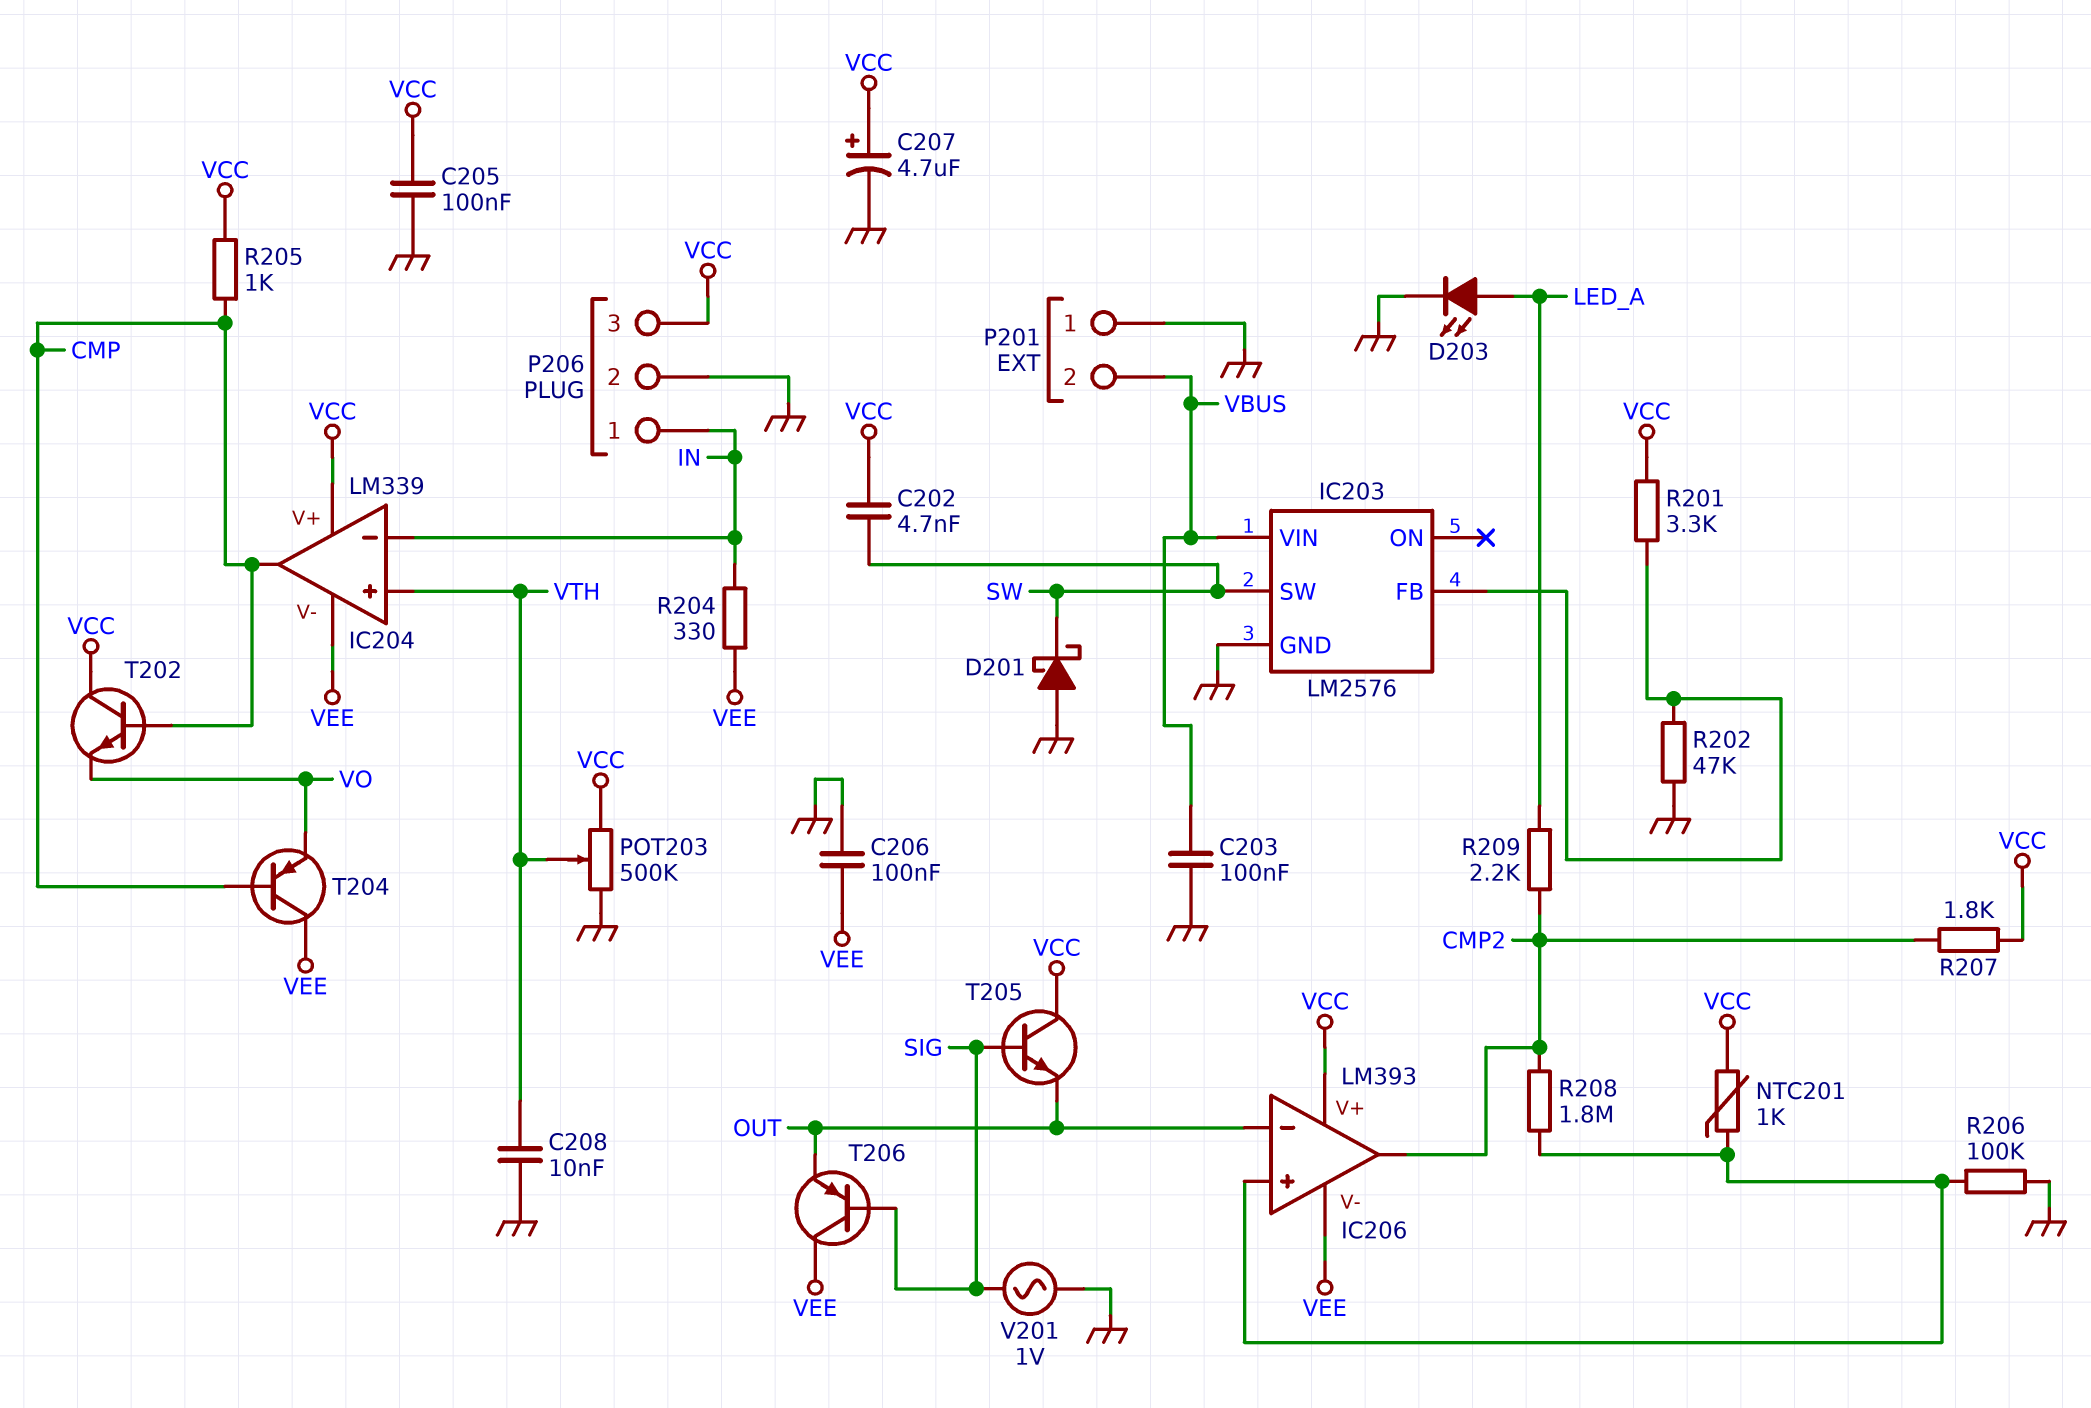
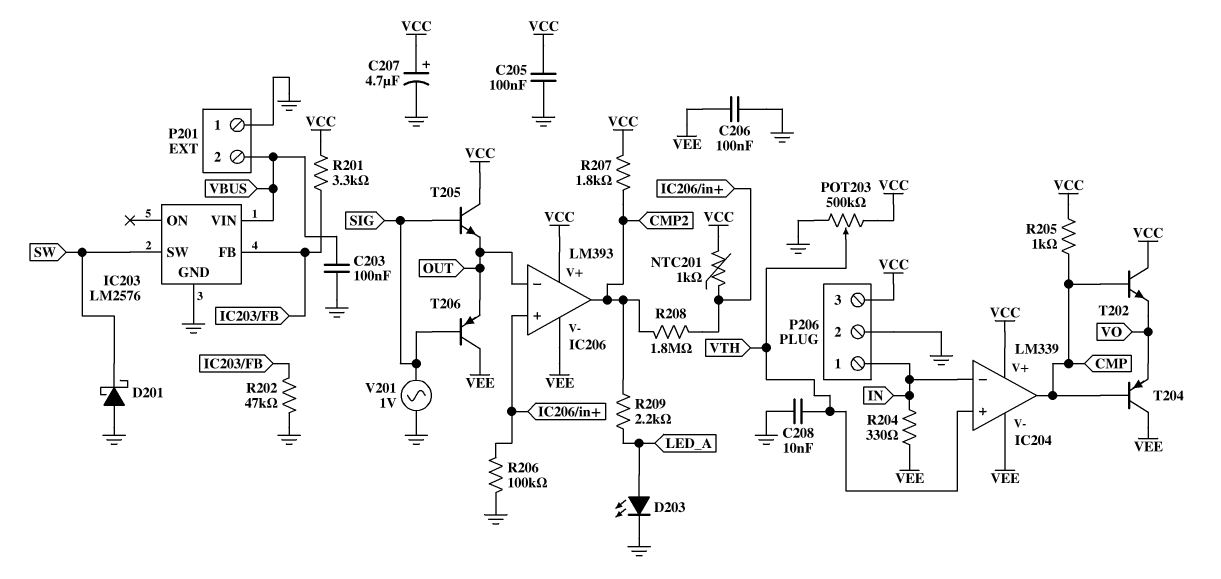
C202: 4.7nF (SW, VCC) -> none

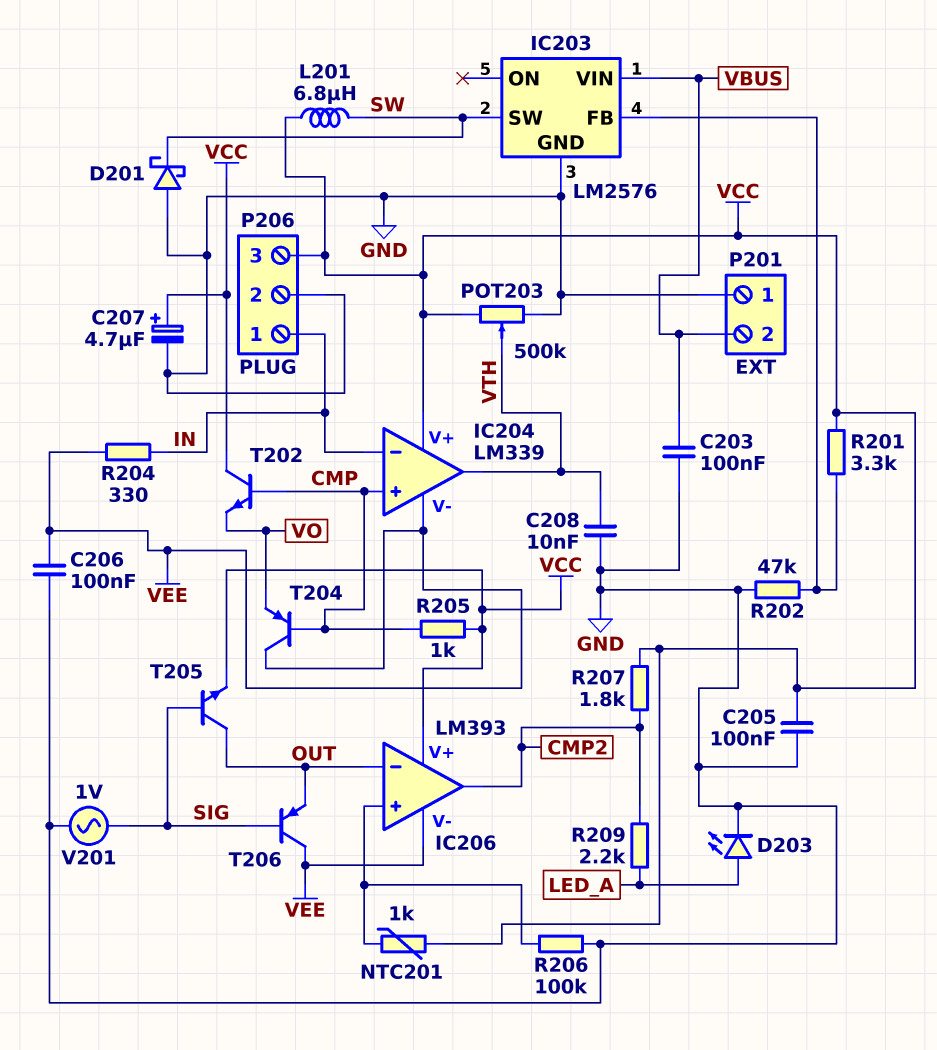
IC204 pin in+: VTH -> CMP
IC204 pin out: CMP -> VTH
L201: none -> 6.8uH (SW, VCC)
R208: 1.8M (CMP2, IC206/in+) -> none
T205: NPN (B SIG, C VCC, E OUT) -> NPN (B SIG, C OUT, E VCC)

